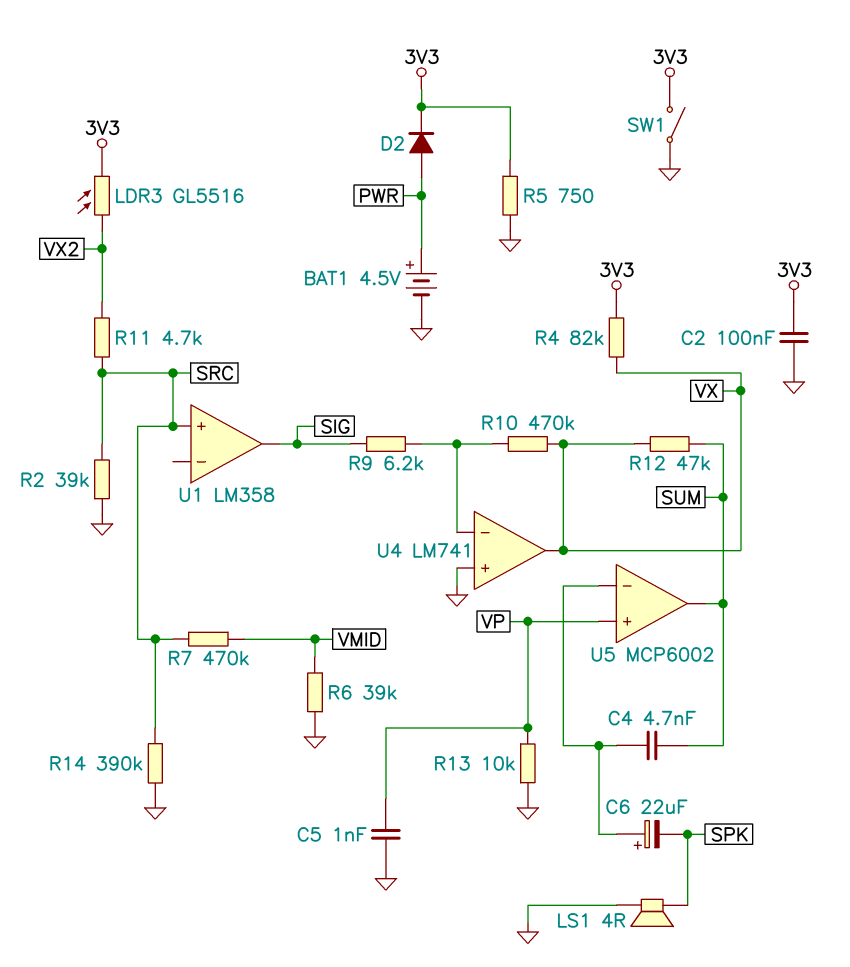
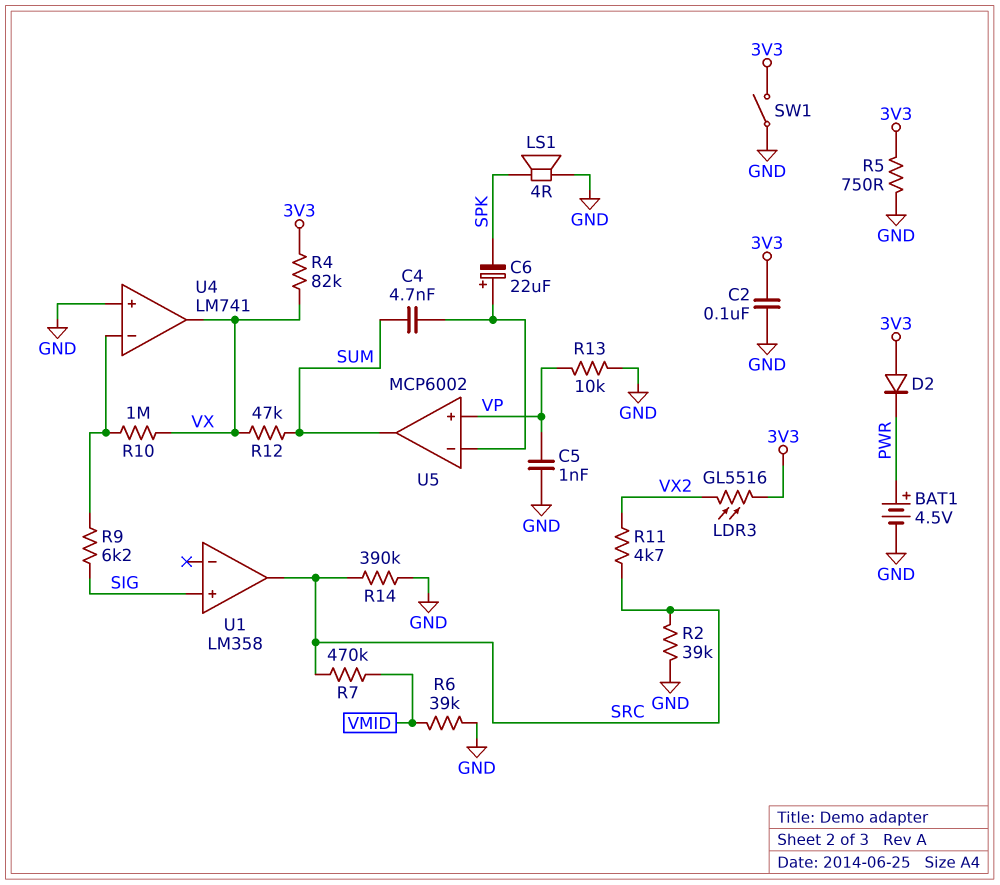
D2: diode (A PWR, K 3V3) -> diode (A 3V3, K PWR)
R10: 470k (U4/in-, VX) -> 1M (U4/in-, VX)
U1 pin in+: SRC -> SIG
U1 pin out: SIG -> SRC

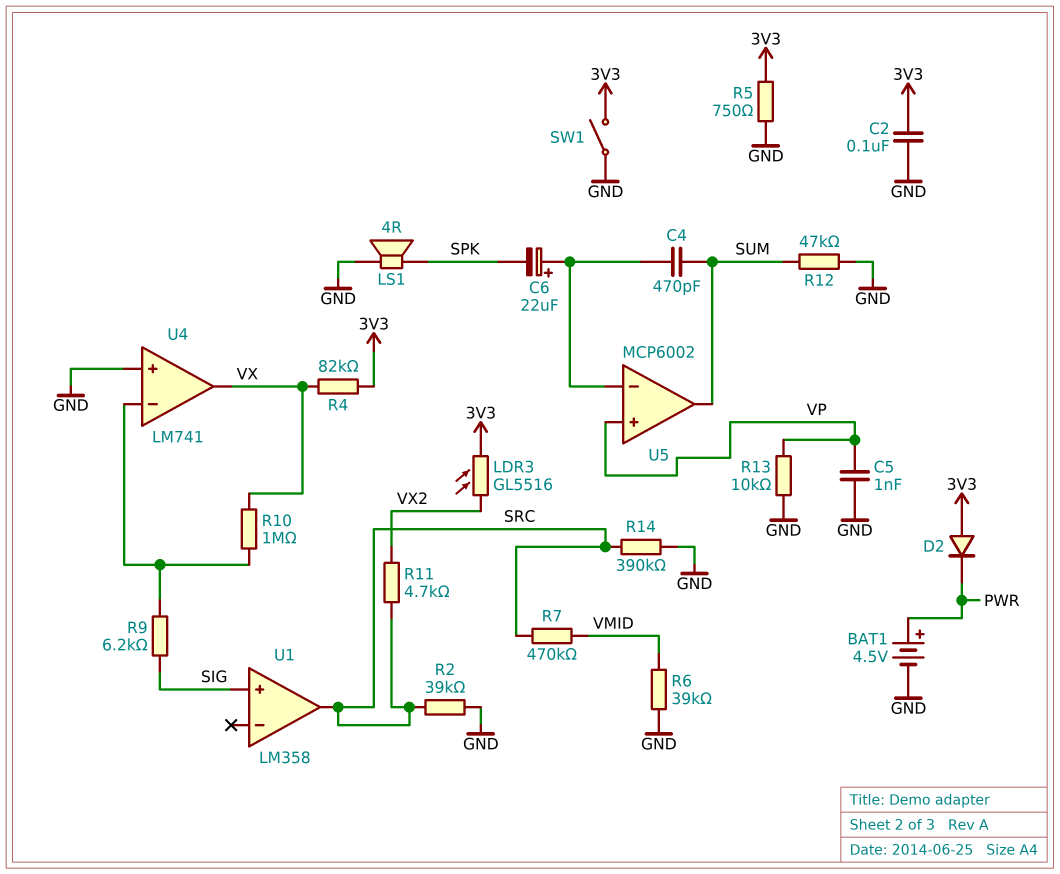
C4: 4.7nF (SUM, U5/in-) -> 470pF (SUM, U5/in-)
R12: 47k (SUM, VX) -> 47k (GND, SUM)

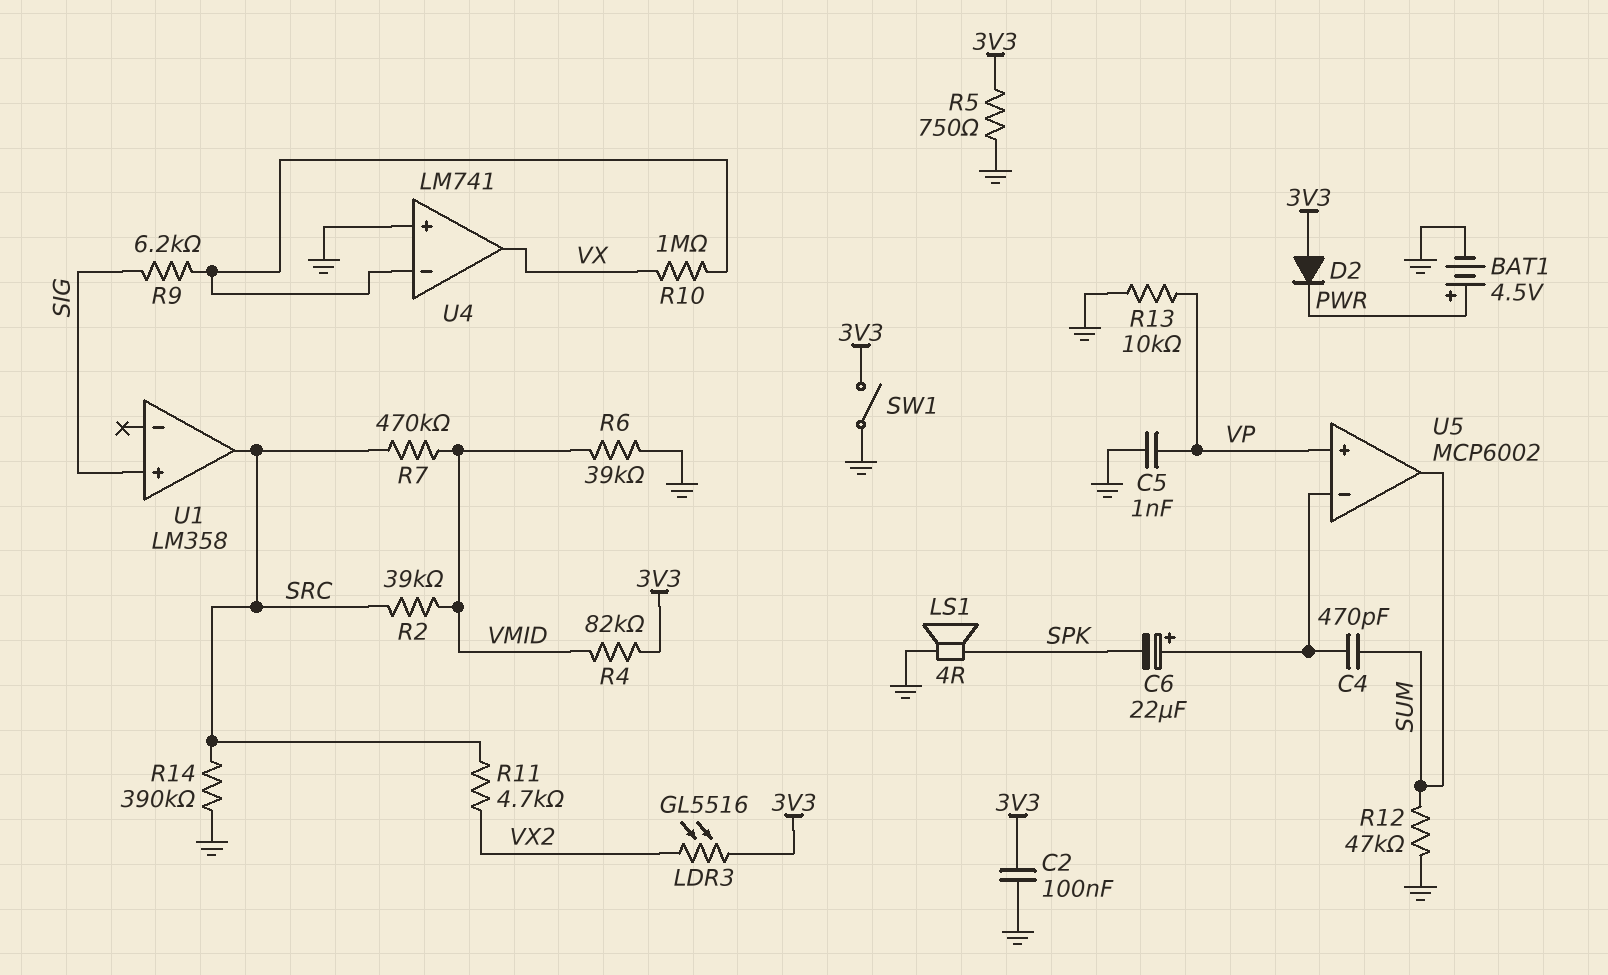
R2: 39k (GND, SRC) -> 39k (SRC, VMID)
R4: 82k (3V3, VX) -> 82k (3V3, VMID)

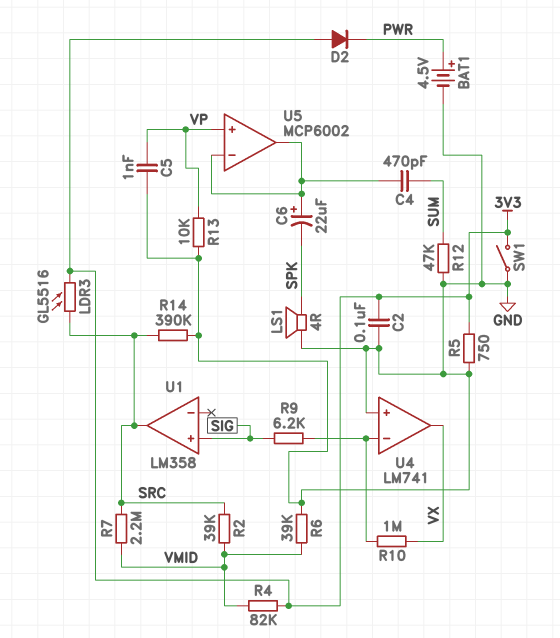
LDR3: GL5516 (3V3, VX2) -> GL5516 (3V3, SRC)
R7: 470k (SRC, VMID) -> 2.2M (SRC, VMID)
R11: 4.7k (SRC, VX2) -> none
U5 pin out: SUM -> U5/in-

